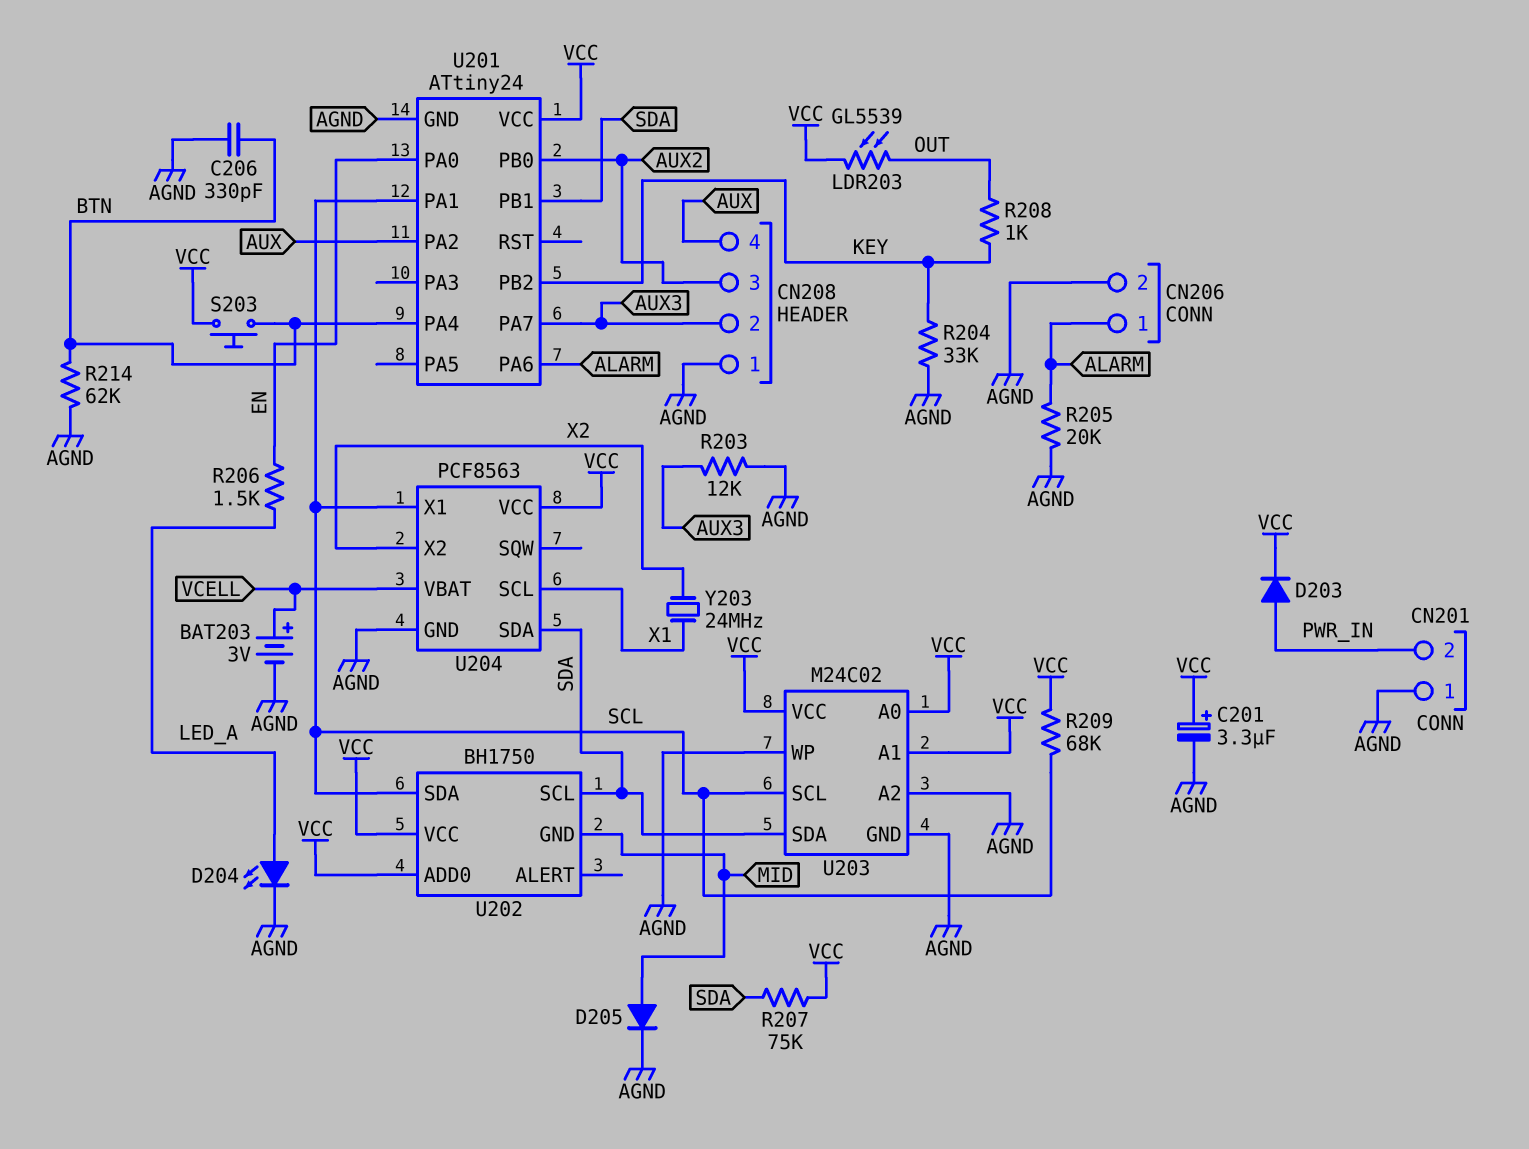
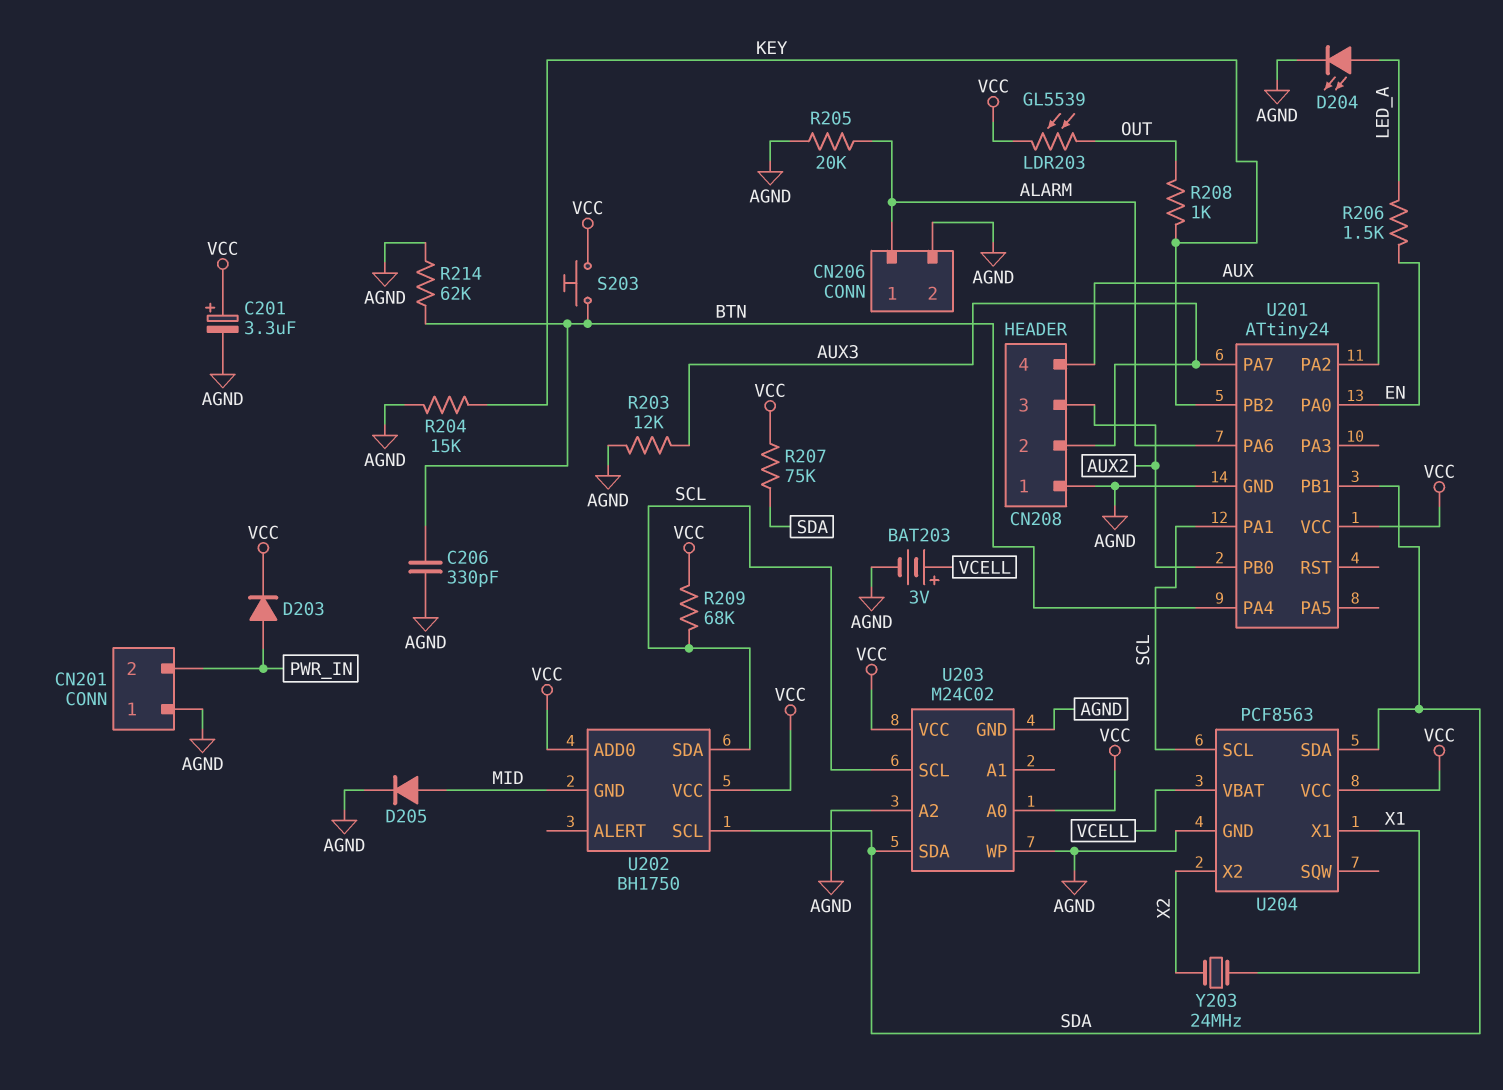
R204: 33k (AGND, KEY) -> 15k (AGND, KEY)
U203 pin A1: VCC -> none
U204 pin SCL: X1 -> SCL
U204 pin X1: SCL -> X1

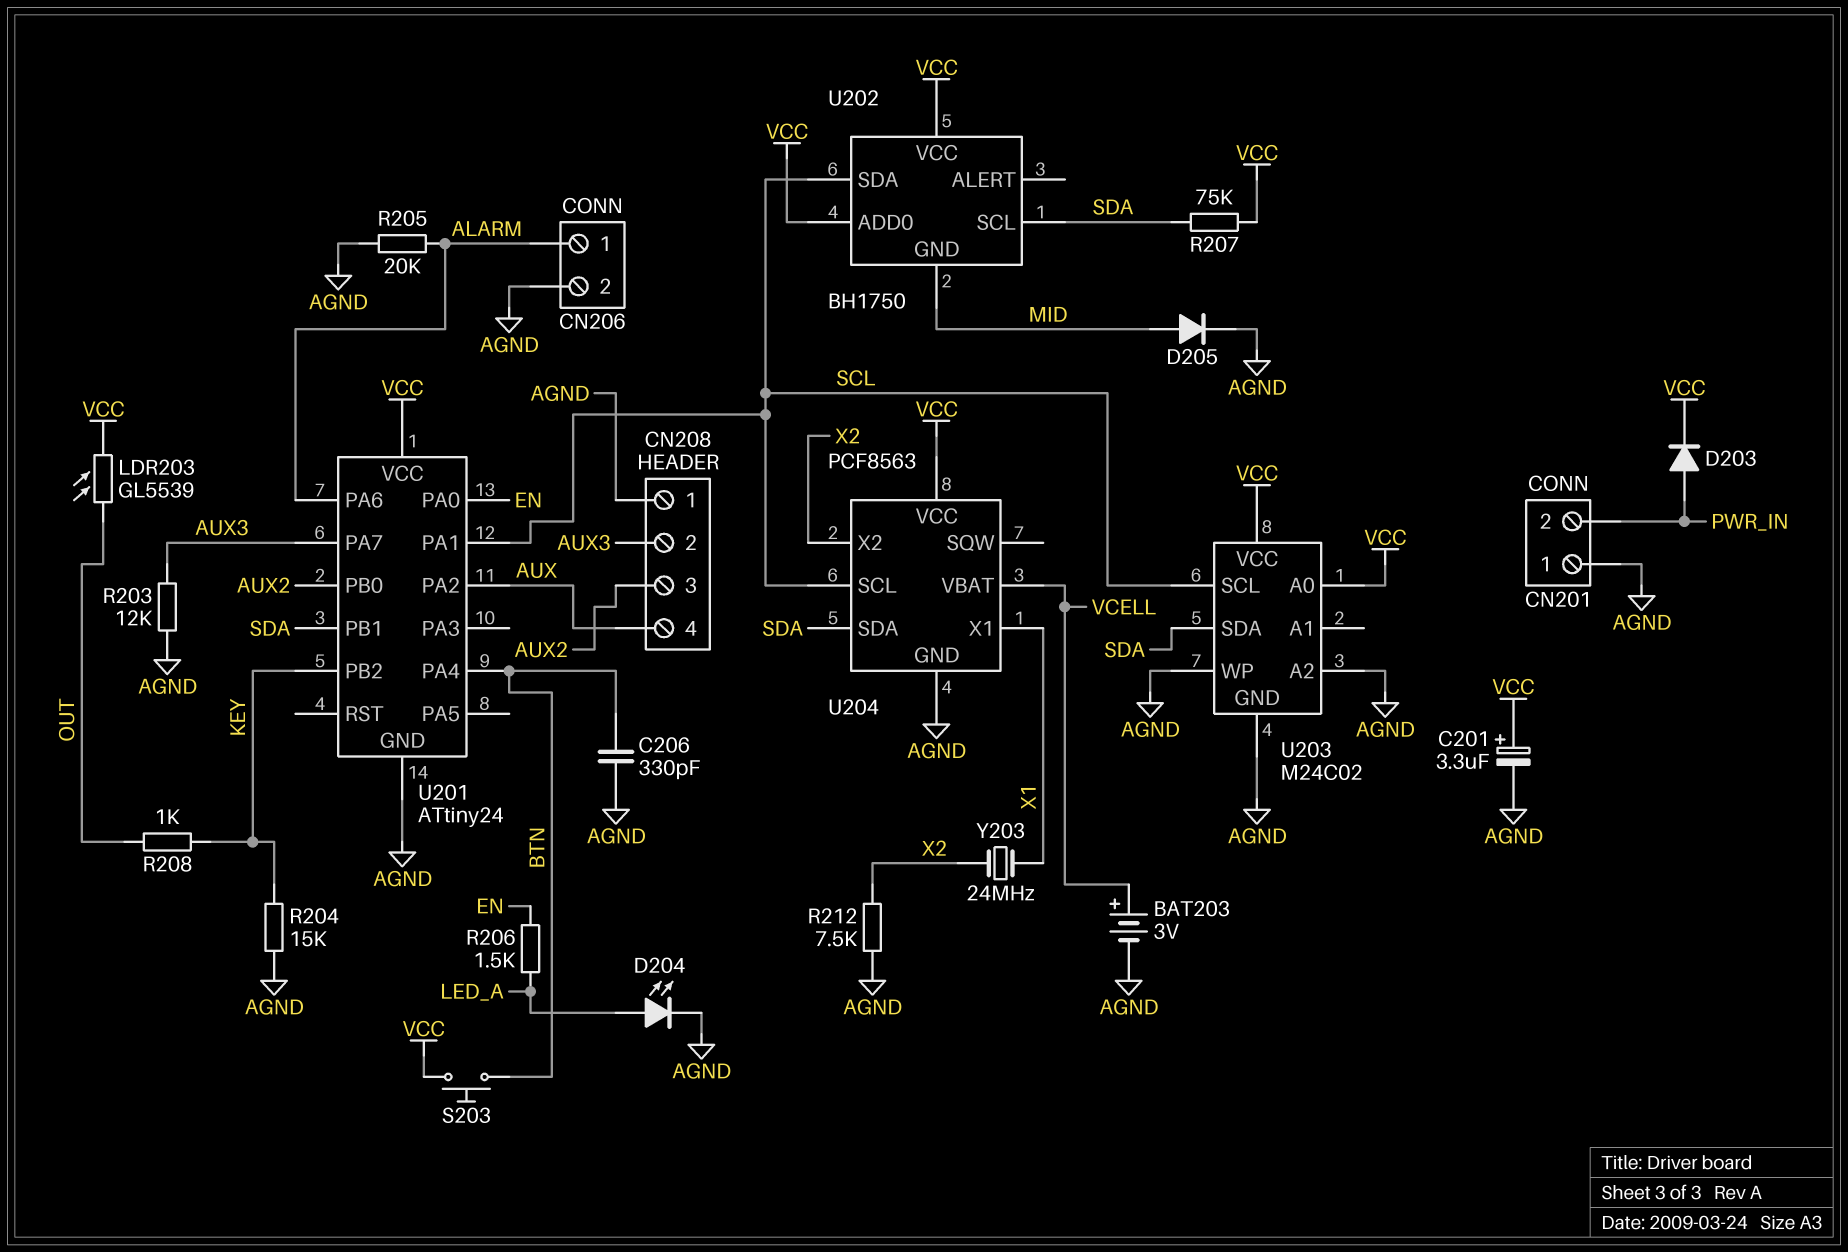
R209: 68k (SCL, VCC) -> none
R212: none -> 7.5k (AGND, X2)
R214: 62k (AGND, BTN) -> none

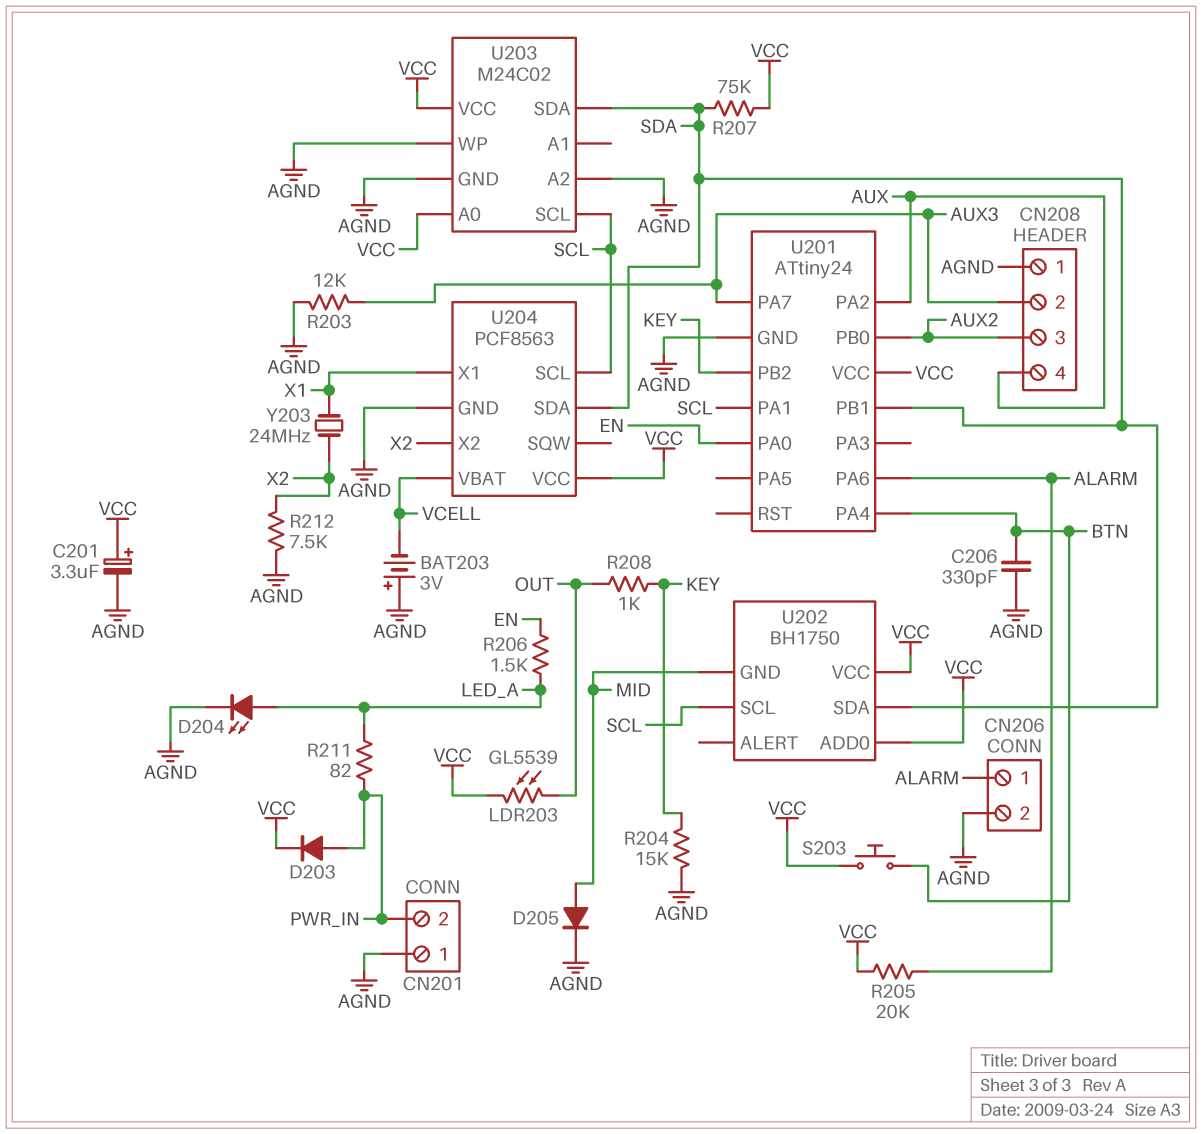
BAT203: 3V (plus VCELL, minus AGND) -> 3V (plus AGND, minus VCELL)
R205: 20k (AGND, ALARM) -> 20k (ALARM, VCC)
R211: none -> 82 (LED_A, PWR_IN)
U202 pin SCL: SDA -> SCL
U202 pin SDA: SCL -> SDA

